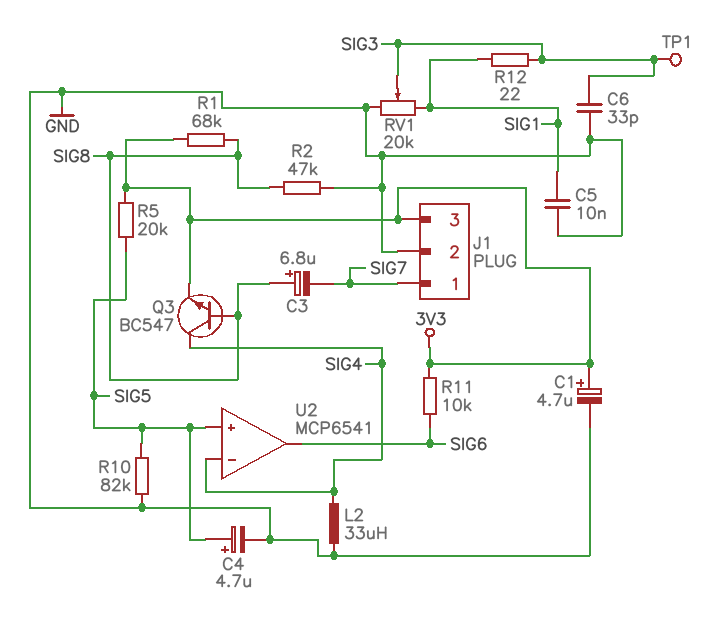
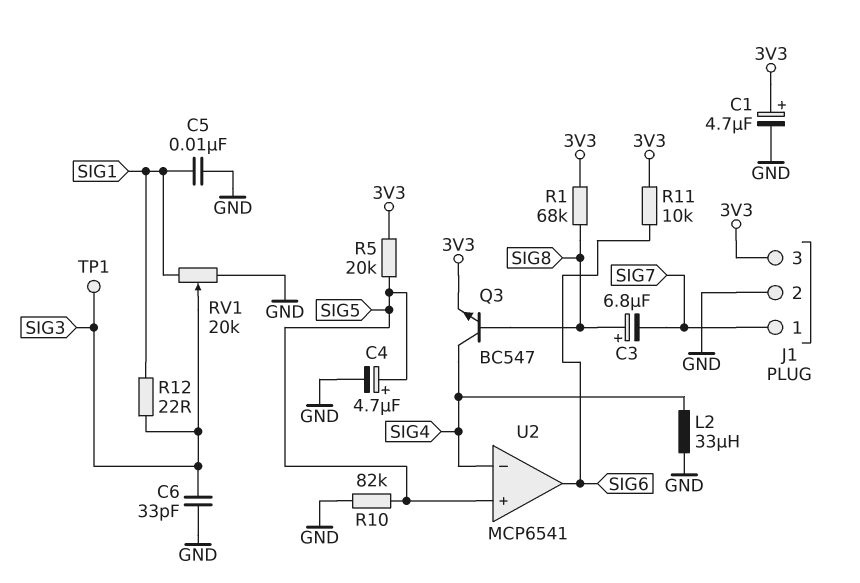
R2: 47k (GND, SIG8) -> none

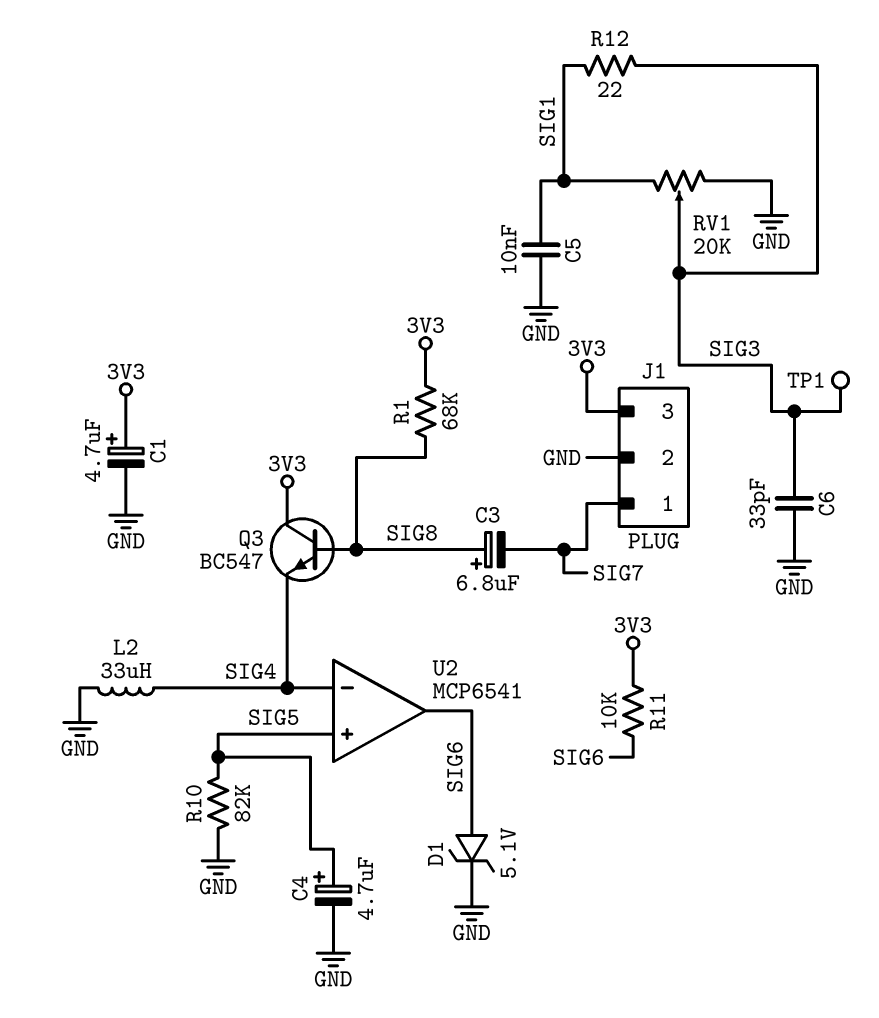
D1: none -> zener 5.1V (A SIG6, K GND)
Q3: NPN BC547 (B SIG8, C SIG4, E 3V3) -> NPN BC547 (B SIG8, C 3V3, E SIG4)
R5: 20k (3V3, SIG5) -> none

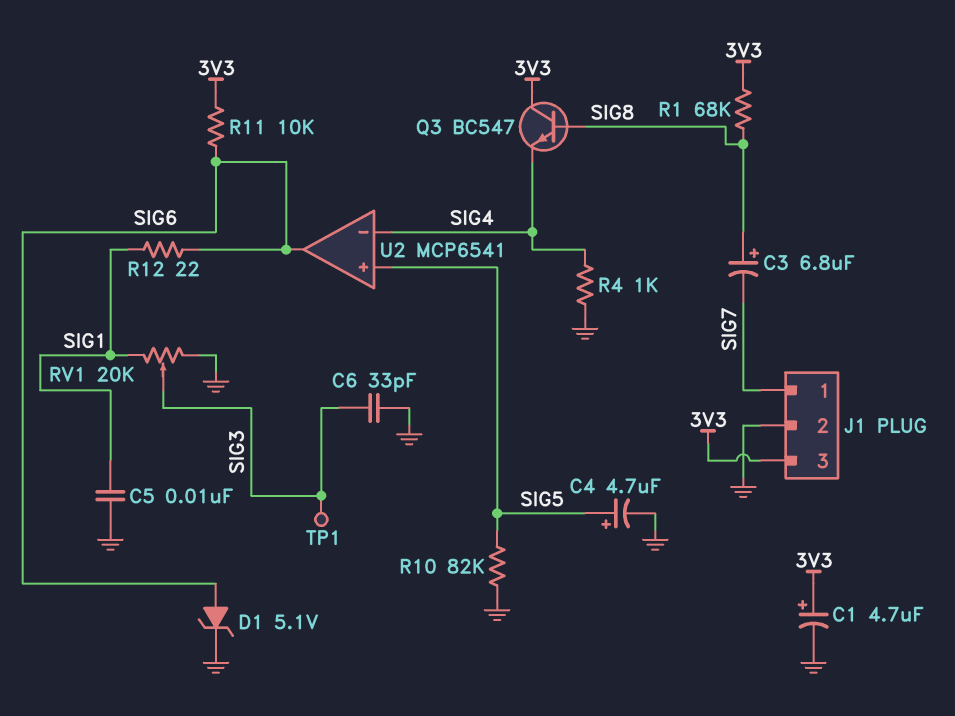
L2: 33uH (GND, SIG4) -> none
R4: none -> 1k (GND, SIG4)
R12: 22 (SIG1, SIG3) -> 22 (SIG1, SIG6)

